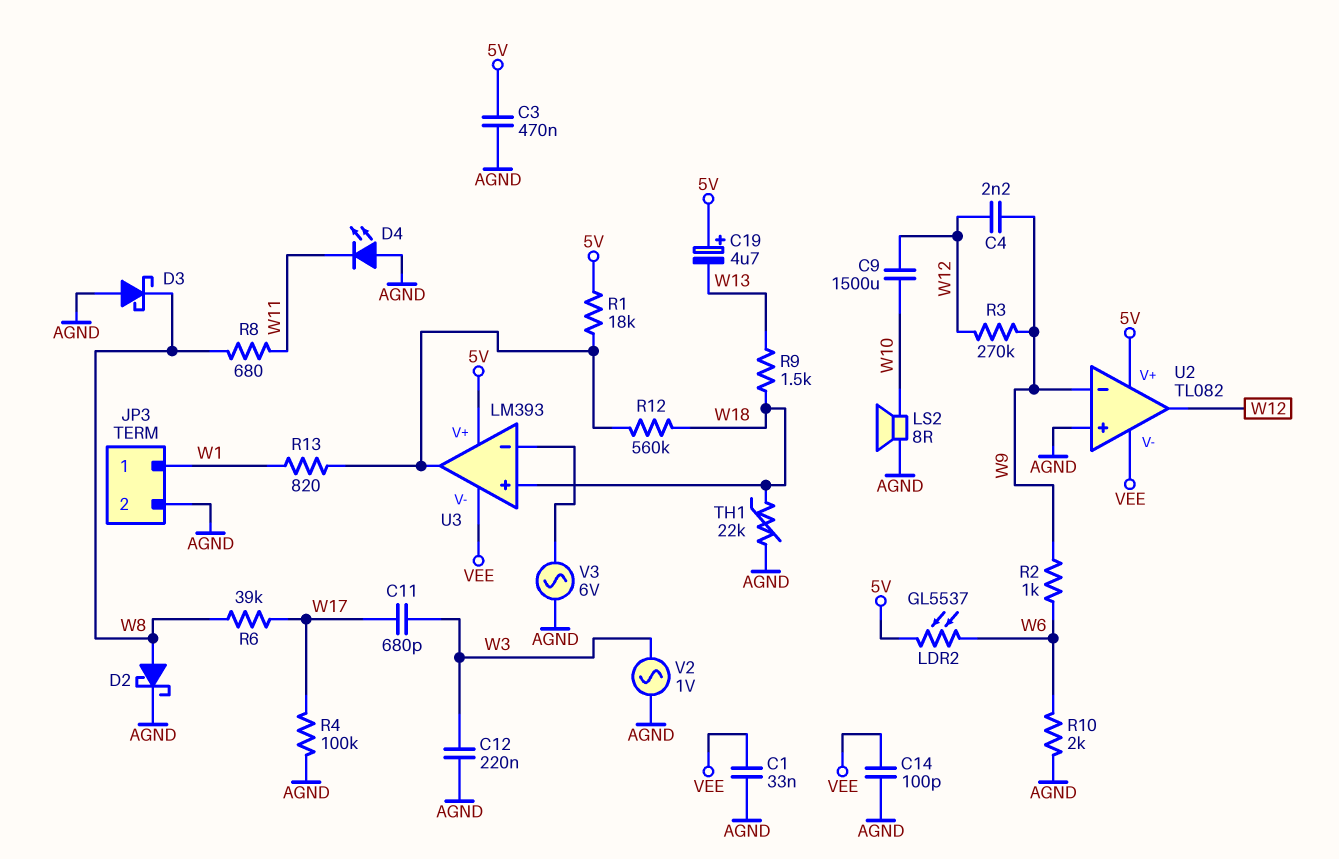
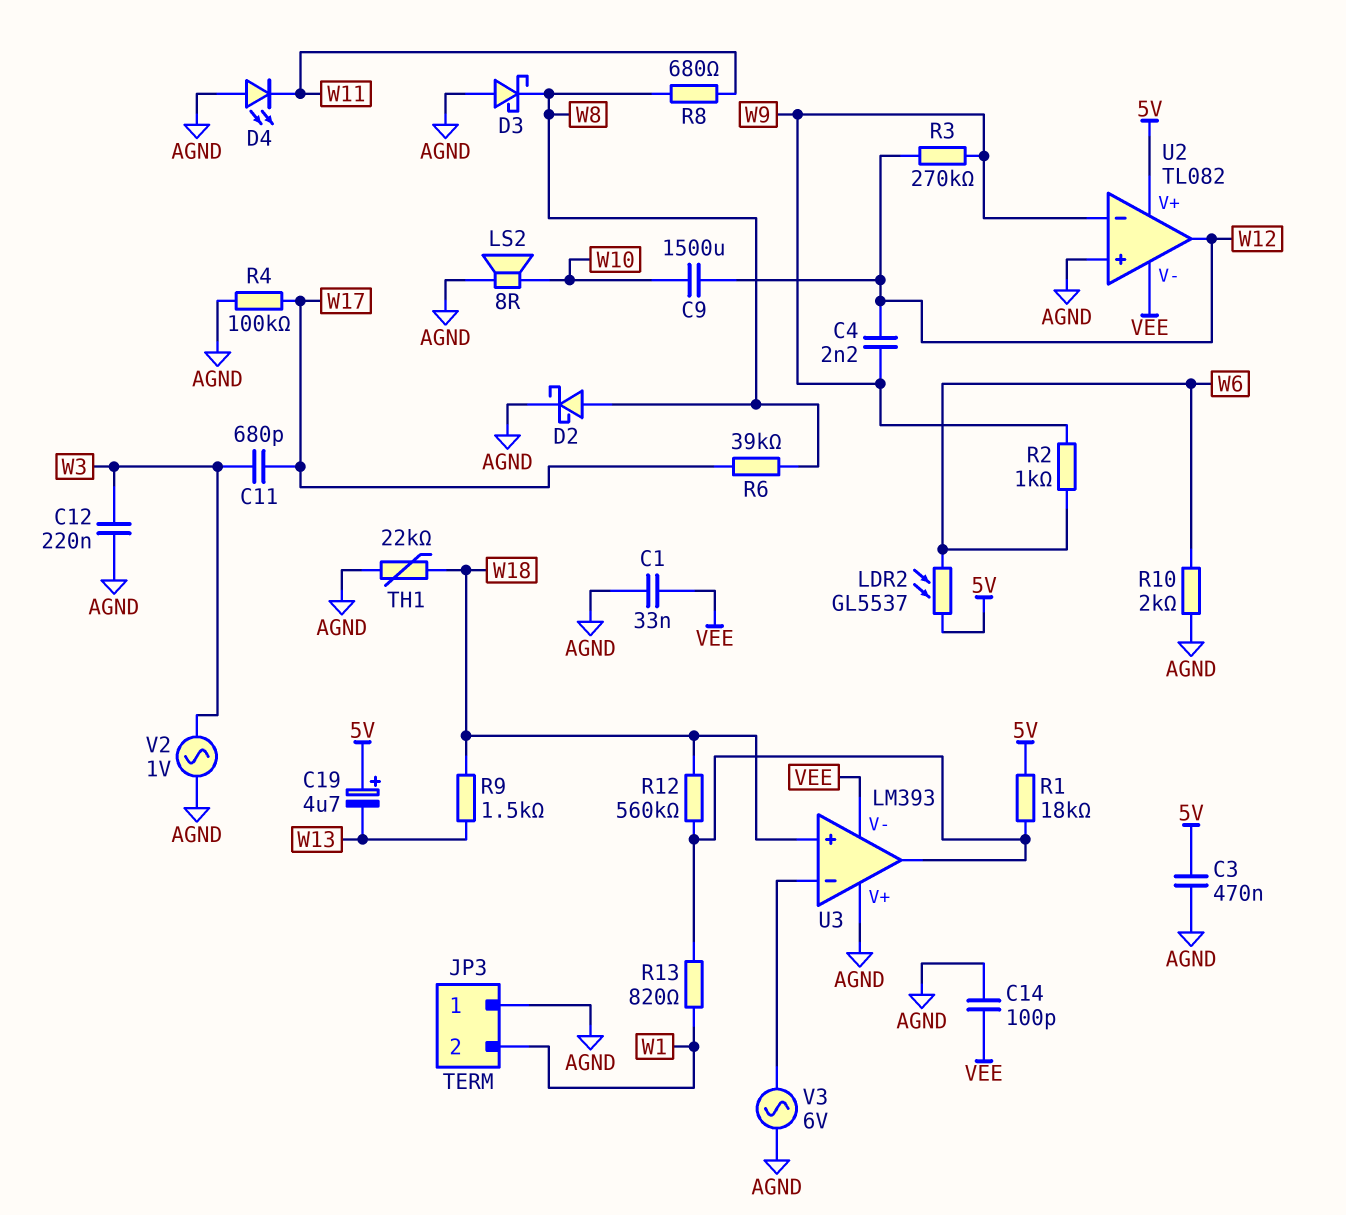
JP3 pin 1: W1 -> AGND
JP3 pin 2: AGND -> W1
U3 pin V+: 5V -> AGND

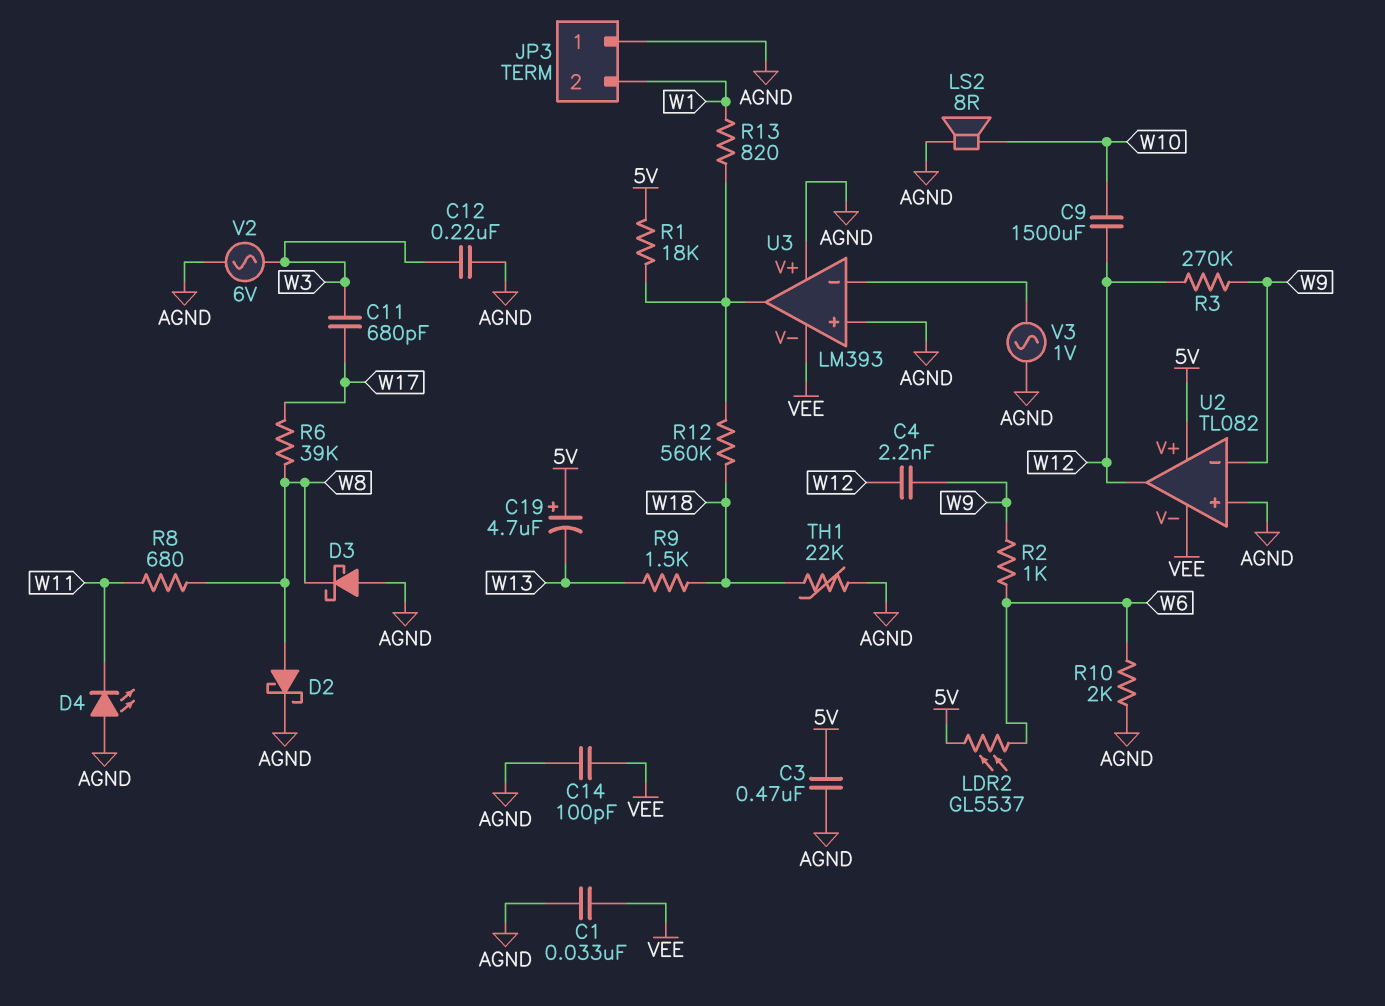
R4: 100k (AGND, W17) -> none
U3 pin in+: W18 -> AGND
V2: AC 1V (AGND, W3) -> AC 6V (AGND, W3)
V3: AC 6V (AGND, U3/in-) -> AC 1V (AGND, U3/in-)

